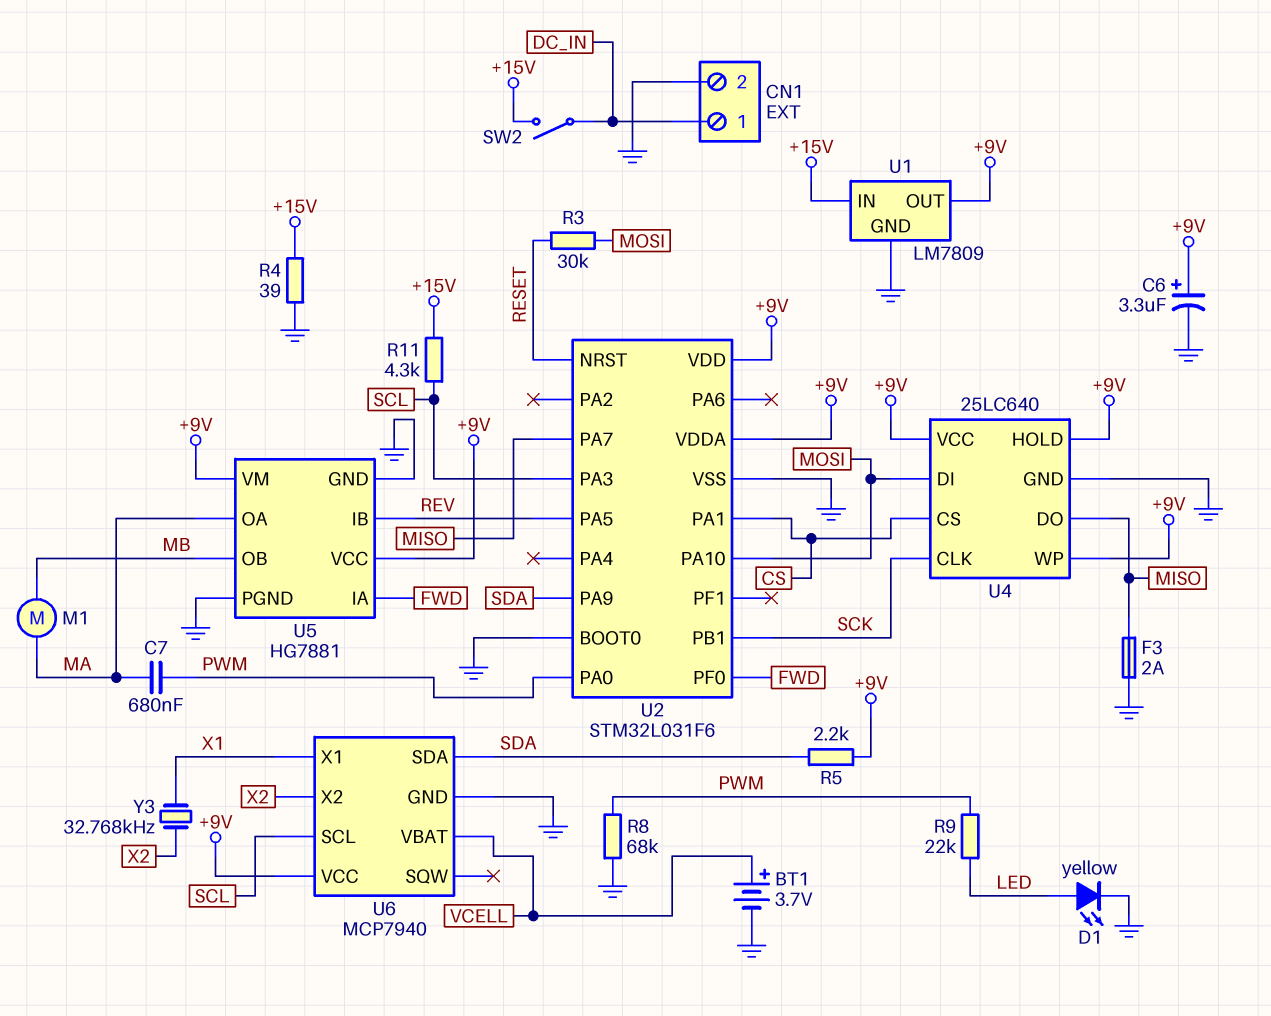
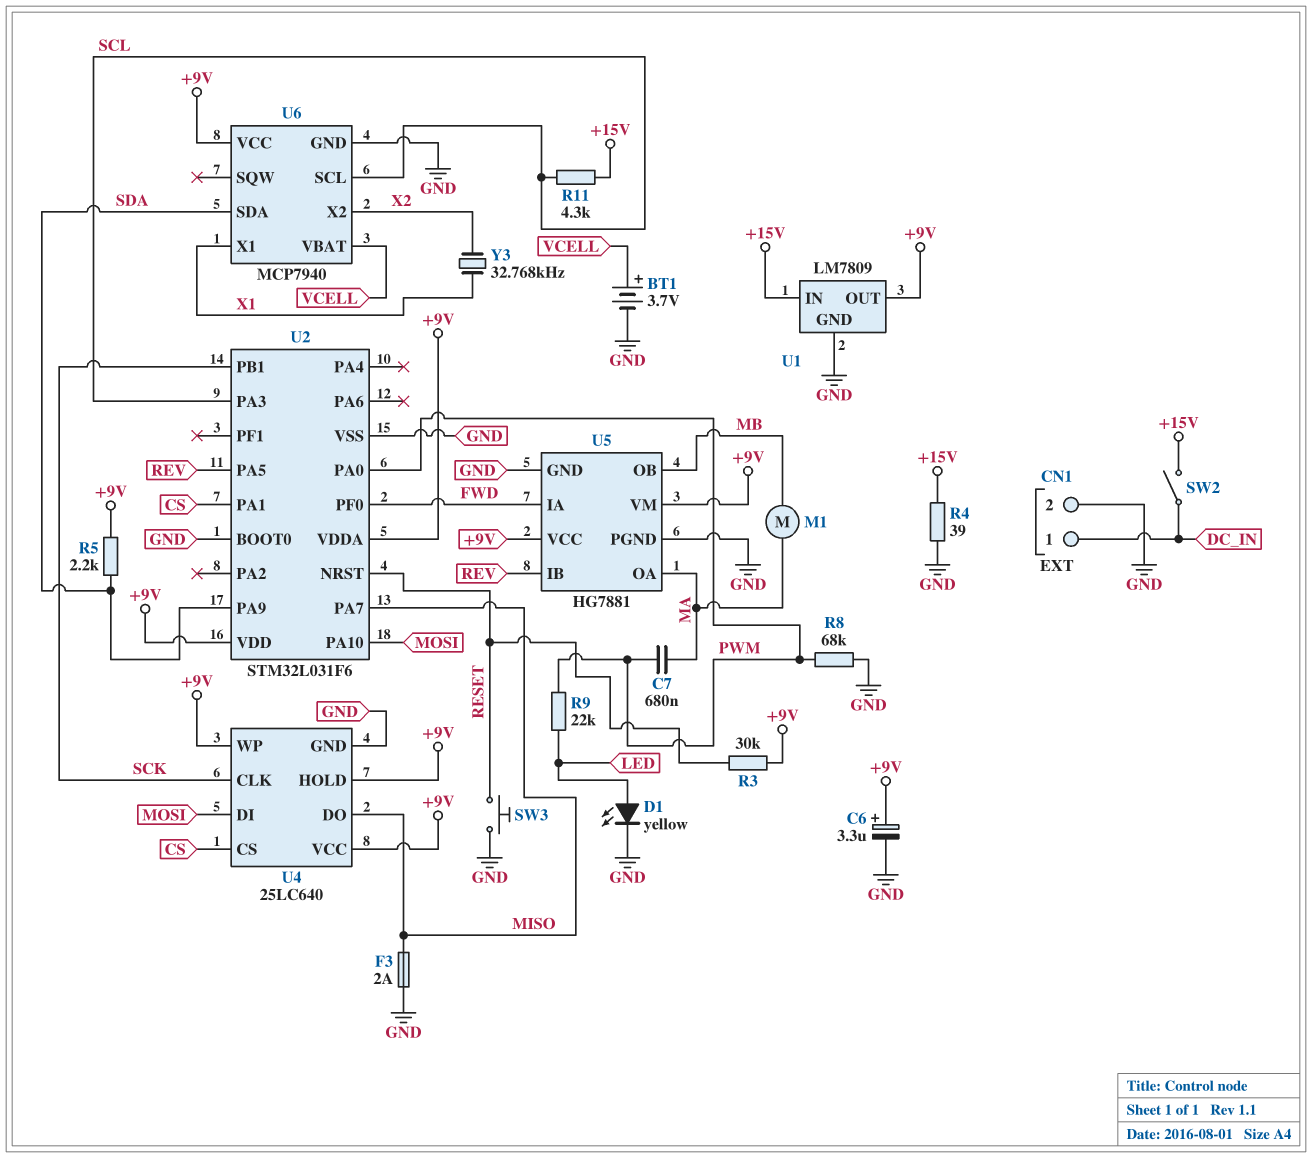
R3: 30k (MOSI, RESET) -> 30k (+9V, RESET)
SW3: none -> button (GND, RESET)

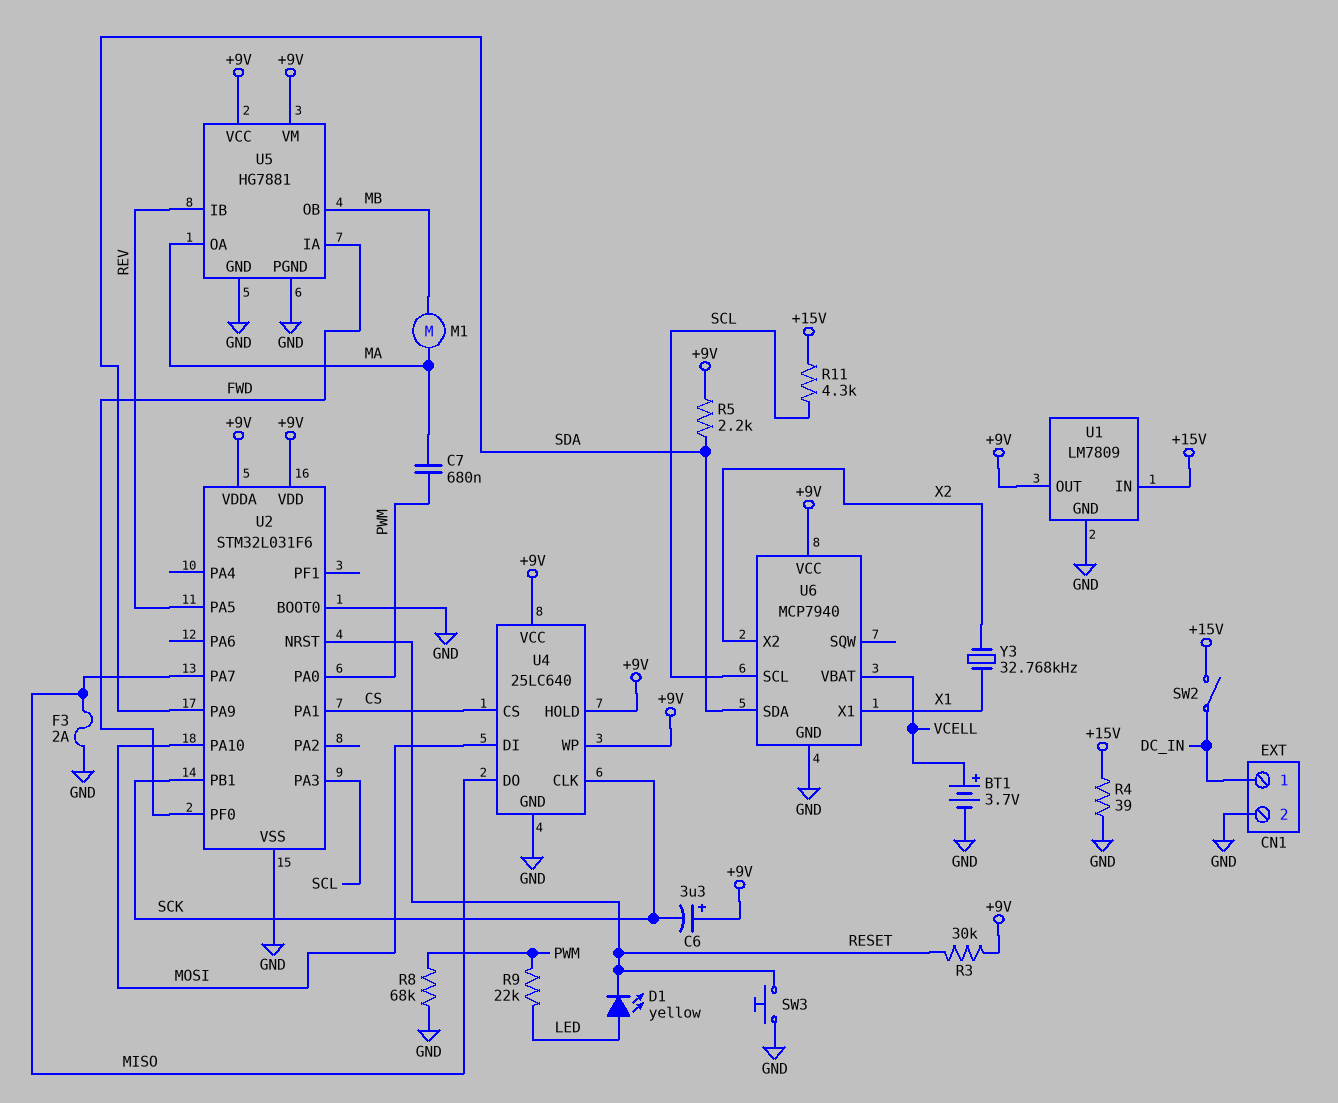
C6: 3.3uF (plus +9V, minus GND) -> 3.3uF (plus +9V, minus SCK)
D1: LED yellow (A LED, K GND) -> LED yellow (A LED, K RESET)

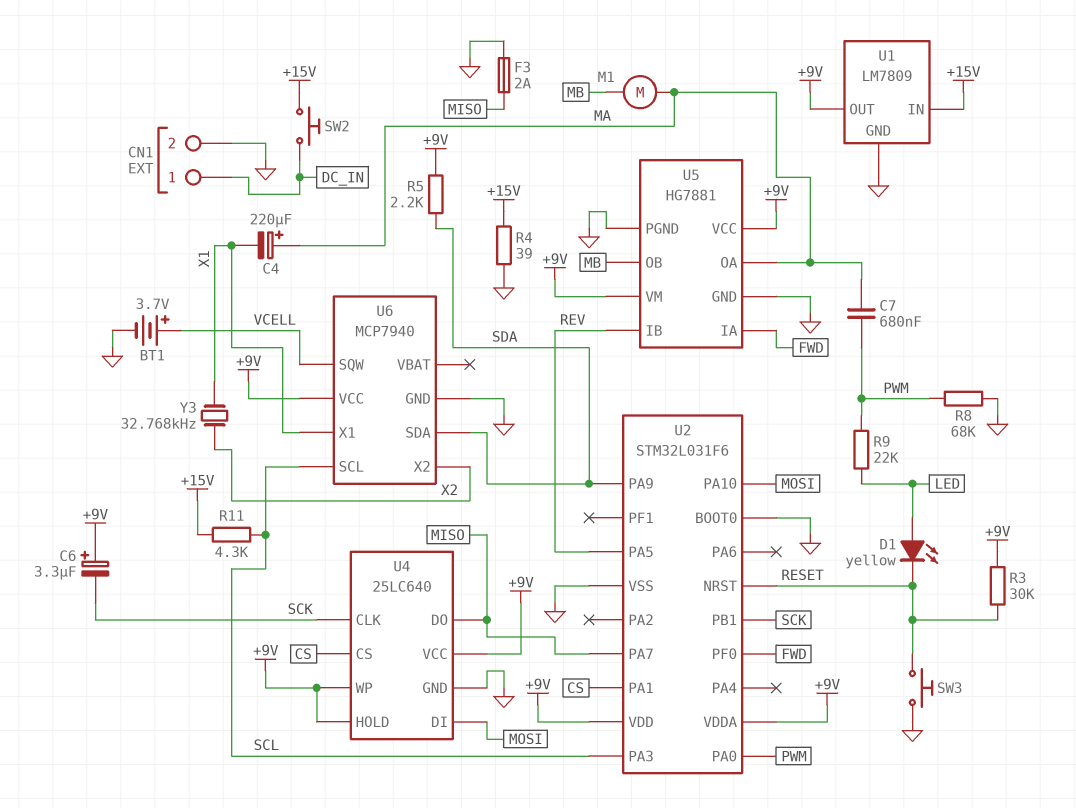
C4: none -> 220uF (plus MA, minus X1)
SW2: switch (+15V, DC_IN) -> button (+15V, DC_IN)
U6 pin SQW: none -> VCELL
U6 pin VBAT: VCELL -> none

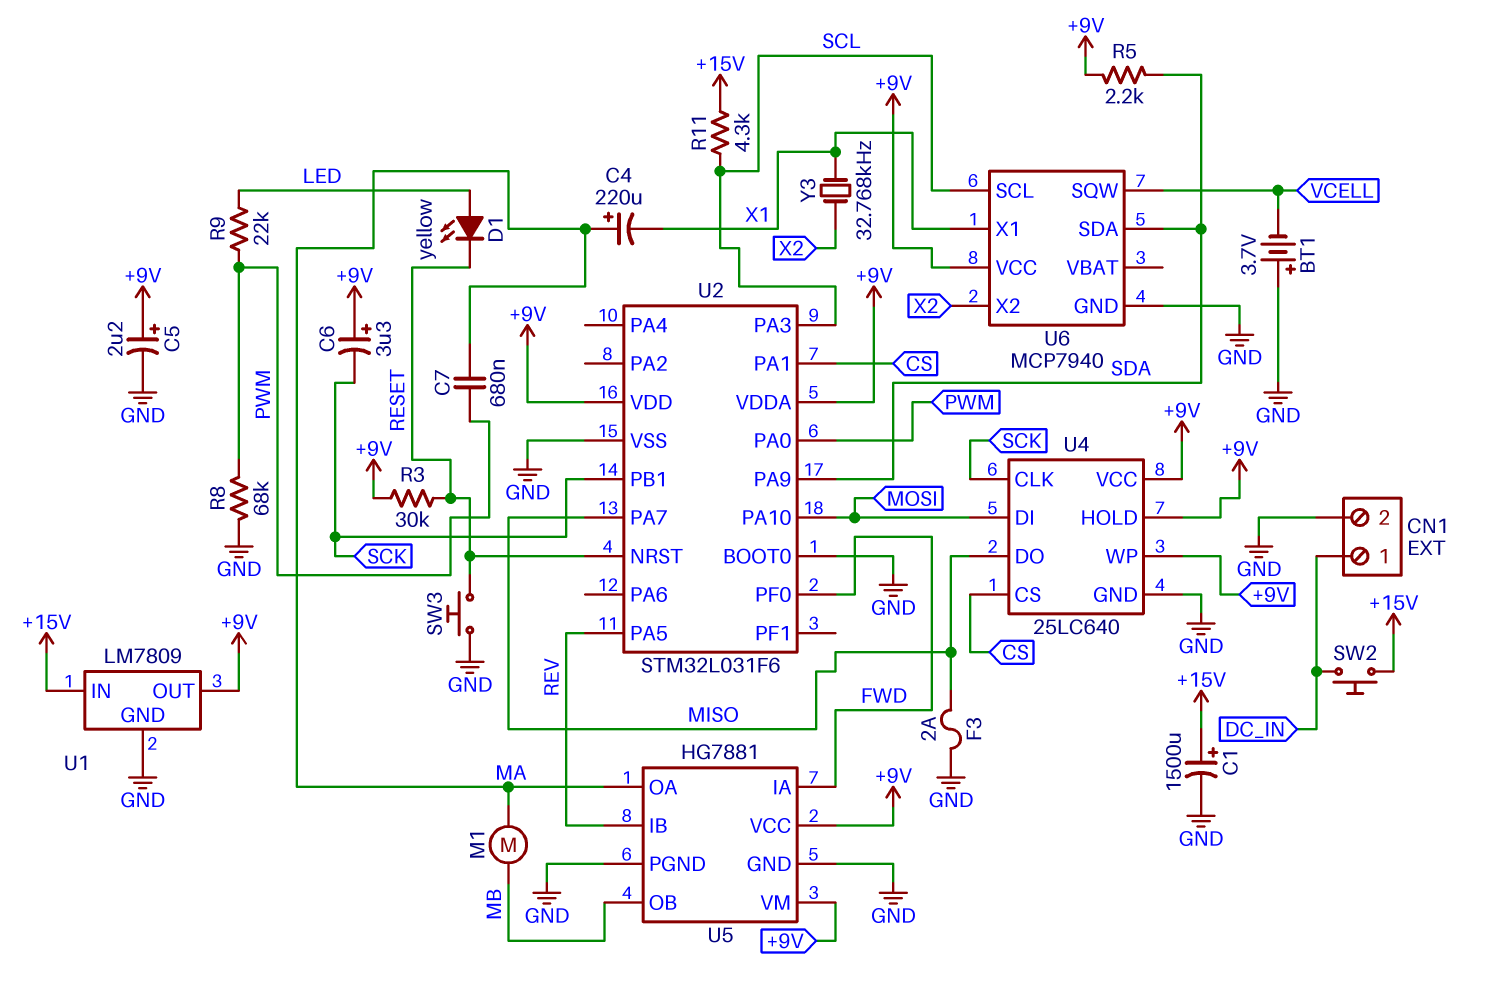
BT1: 3.7V (plus VCELL, minus GND) -> 3.7V (plus GND, minus VCELL)
C1: none -> 1500uF (plus +15V, minus GND)
C5: none -> 2.2uF (plus +9V, minus GND)
R4: 39 (+15V, GND) -> none

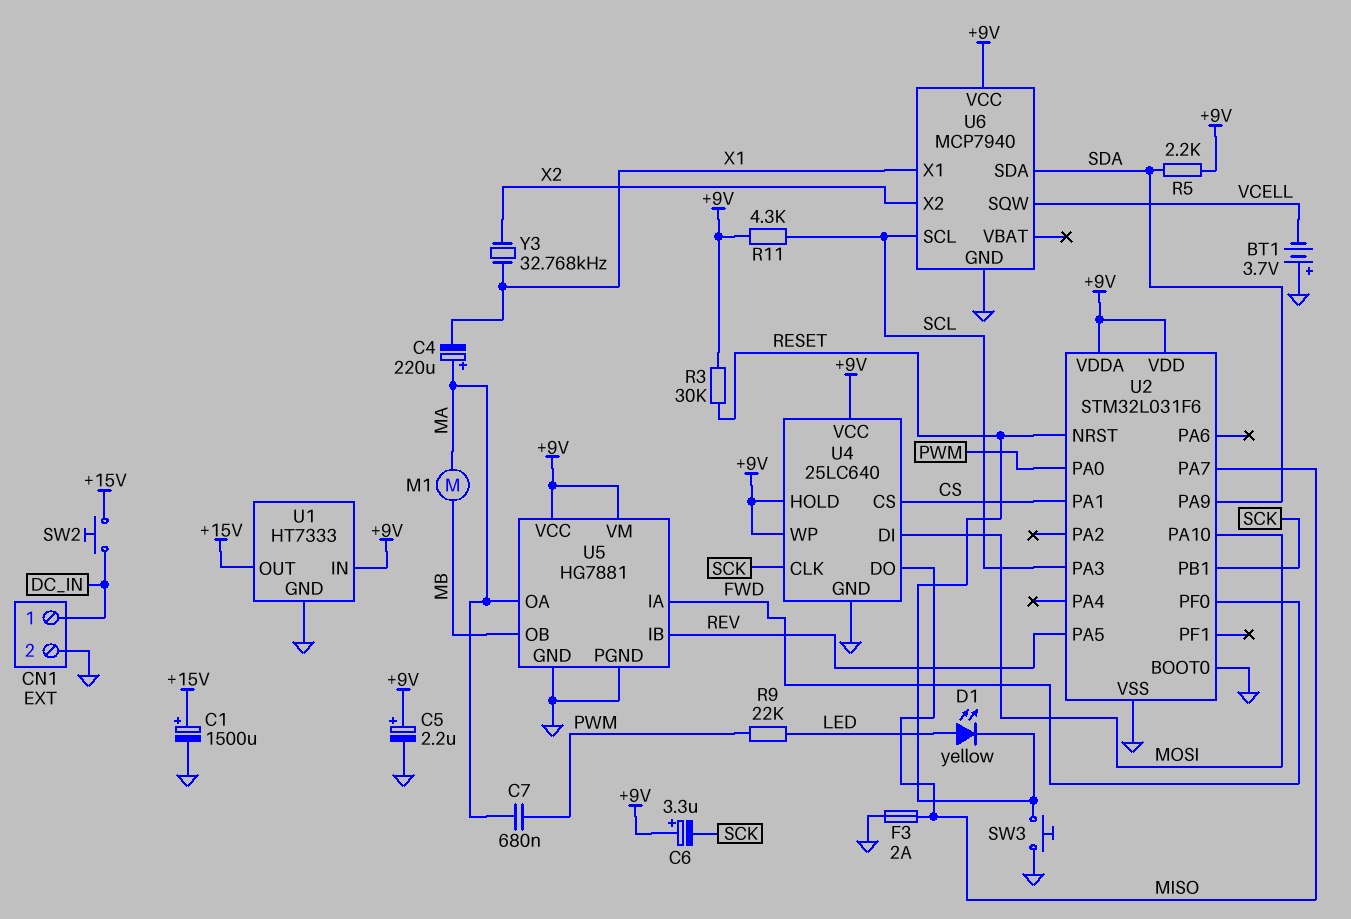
R8: 68k (GND, PWM) -> none
R11: 4.3k (+15V, SCL) -> 4.3k (+9V, SCL)
U1: LM7809 -> HT7333
U1 pin IN: +15V -> +9V
U1 pin OUT: +9V -> +15V

